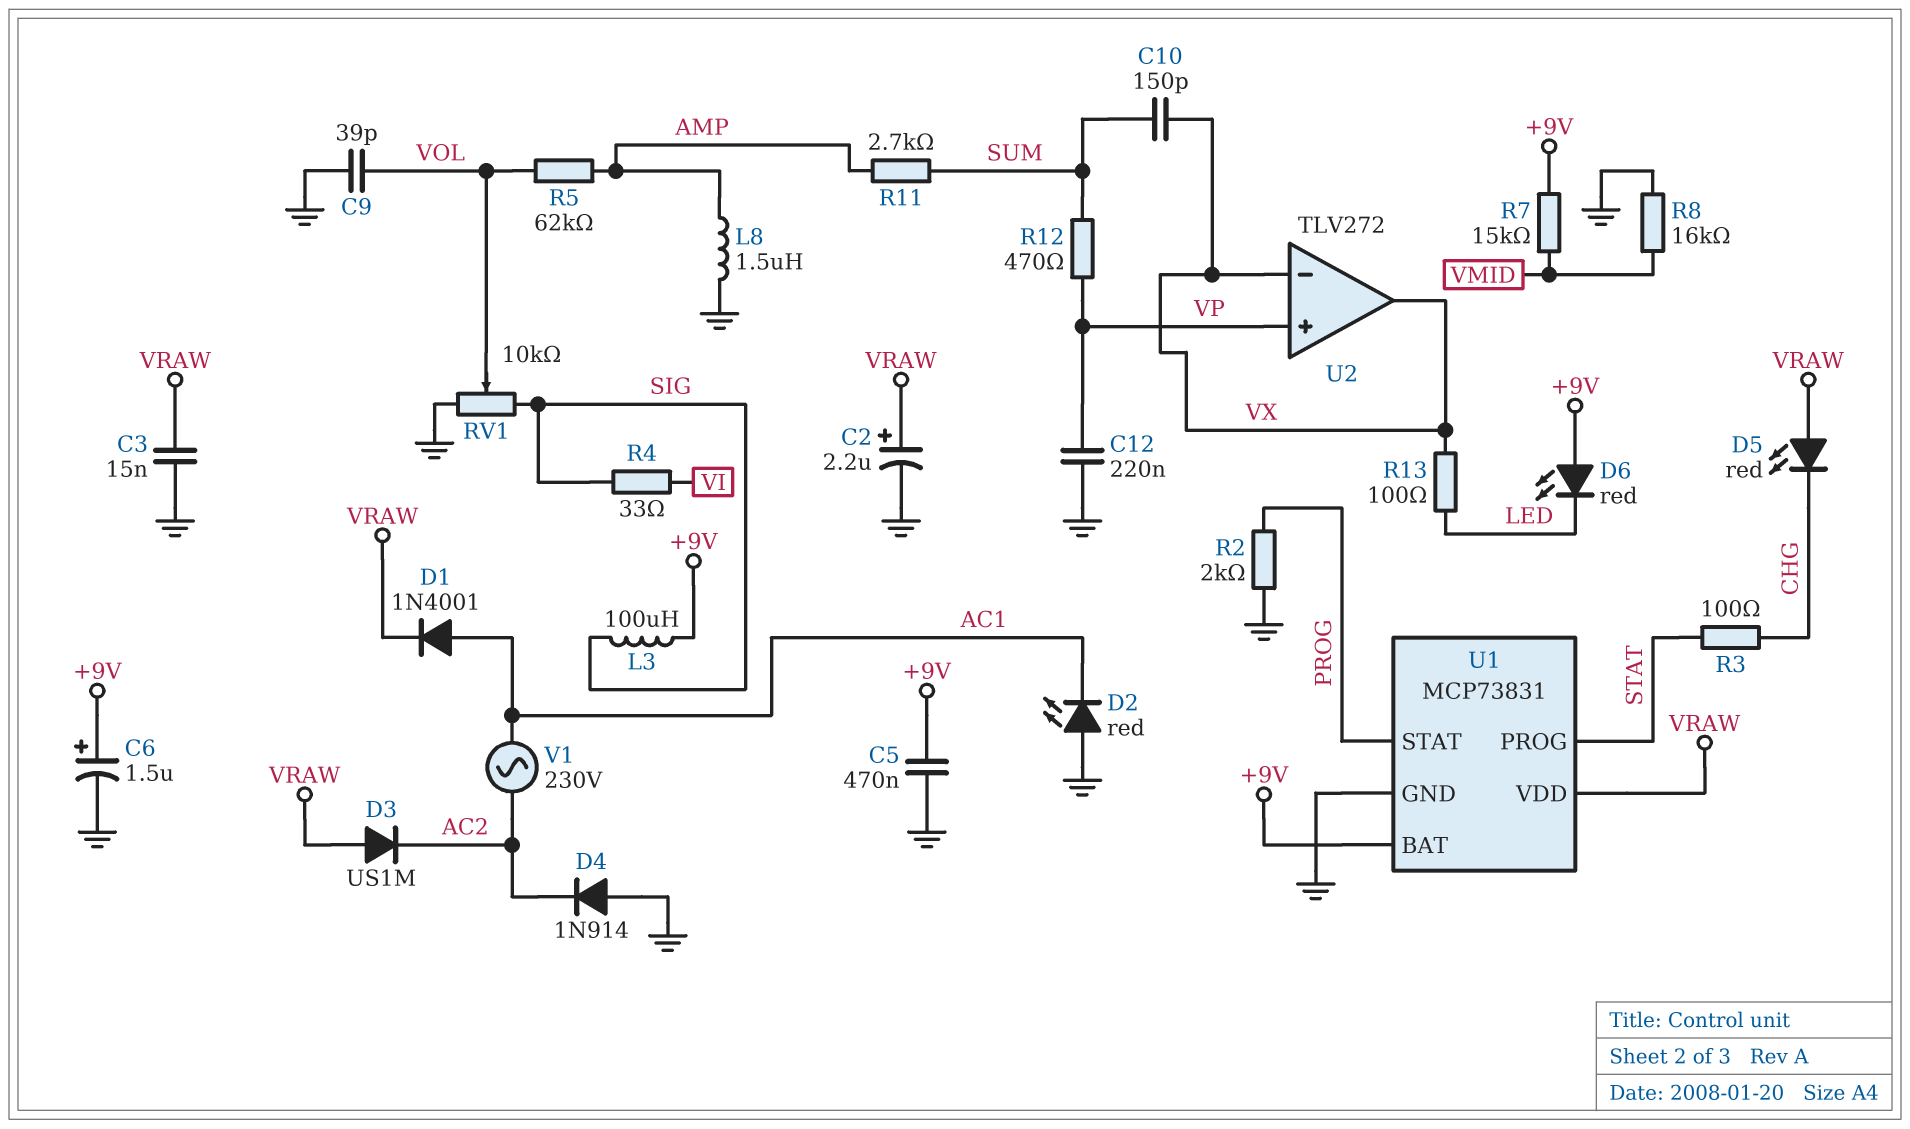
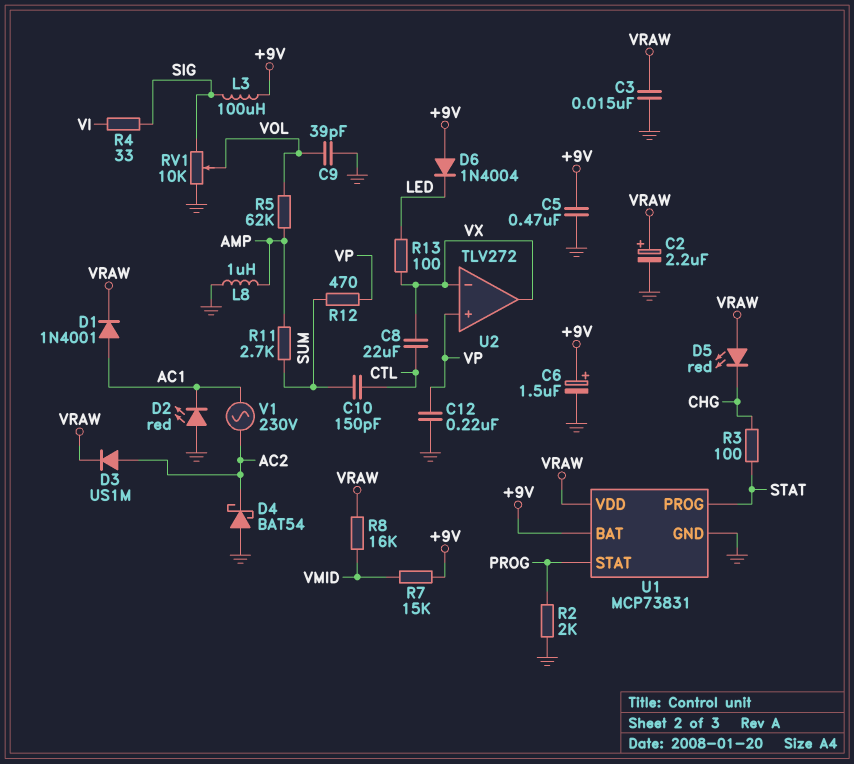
C8: none -> 22uF (CTL, VX)
C10: 150pF (SUM, VX) -> 150pF (CTL, SUM)
D3: diode US1M (A VRAW, K AC2) -> diode US1M (A AC2, K VRAW)
D4: diode 1N914 (A GND, K AC2) -> schottky BAT54 (A GND, K AC2)
D6: LED red (A +9V, K LED) -> diode 1N4004 (A +9V, K LED)
L8: 1.5uH (AMP, GND) -> 1uH (AMP, GND)
R8: 16k (GND, VMID) -> 16k (VMID, VRAW)

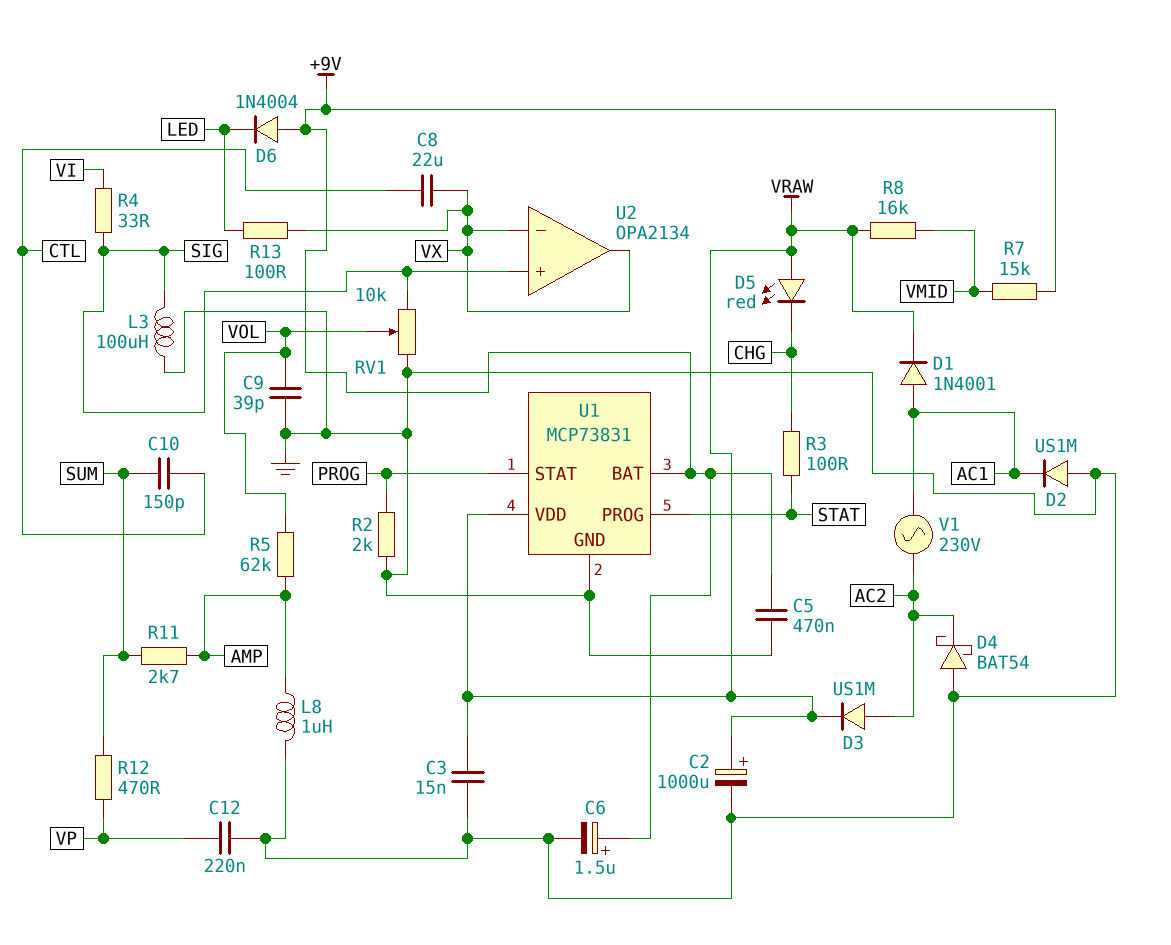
C2: 2.2uF (plus VRAW, minus GND) -> 1000uF (plus VRAW, minus GND)
D2: LED red (A GND, K AC1) -> diode US1M (A GND, K AC1)
L3: 100uH (+9V, SIG) -> 100uH (GND, SIG)
U2: TLV272 -> OPA2134
U2 pin in+: VP -> SIG

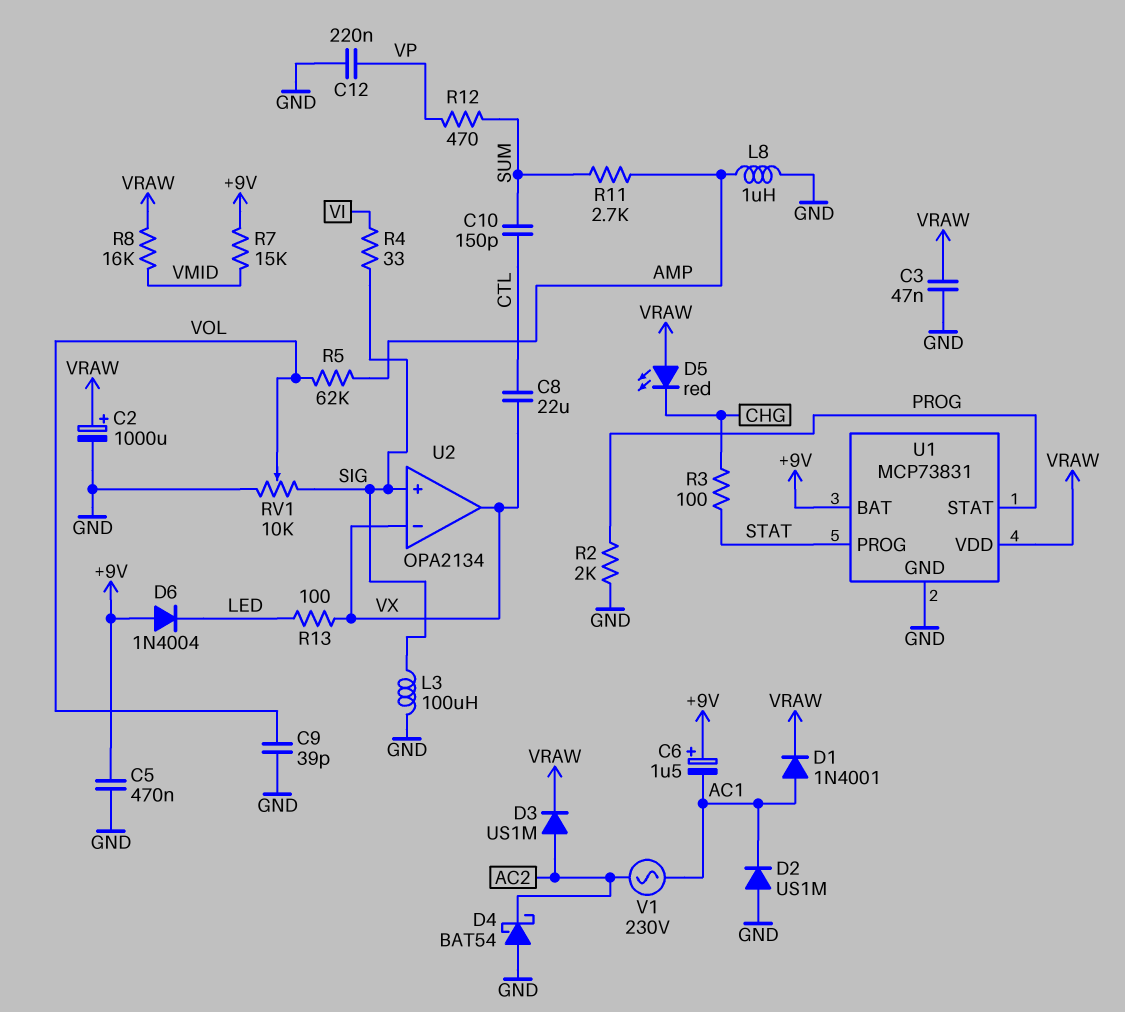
C3: 15nF (GND, VRAW) -> 47nF (GND, VRAW)
C6: 1.5uF (plus +9V, minus GND) -> 1.5uF (plus +9V, minus AC1)

